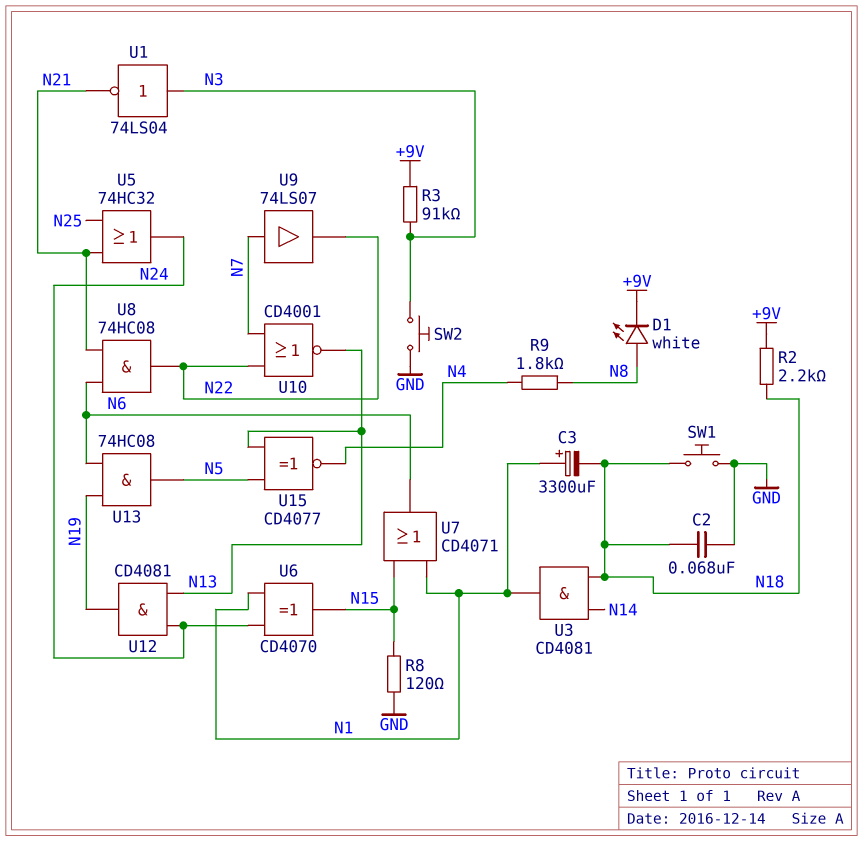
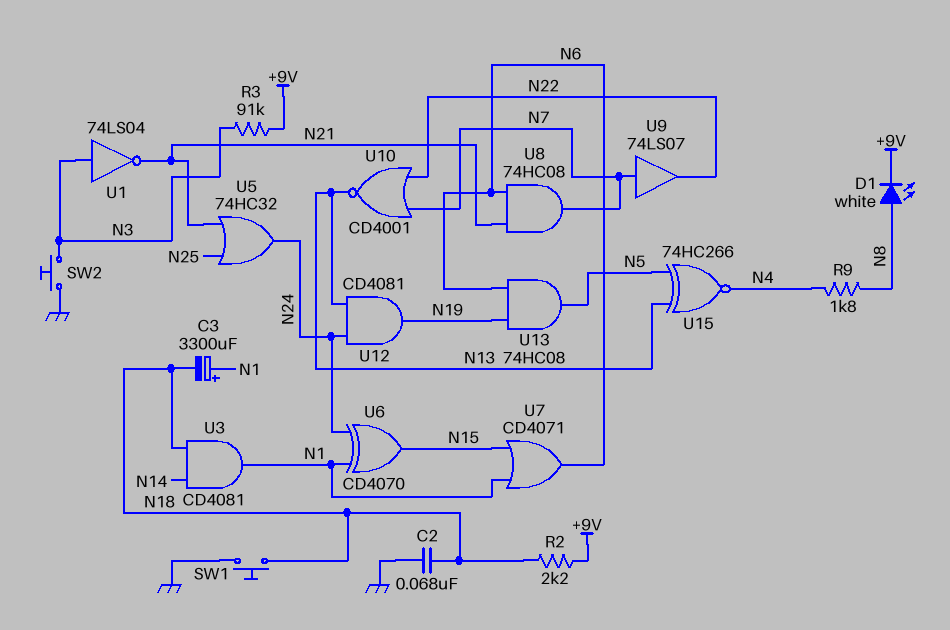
R8: 120 (GND, N15) -> none
U8: AND 74HC08 (in N6, in N21, out N22) -> AND 74HC08 (in N6, in N21, out N7)
U15: XNOR CD4077 (in N5, in N13, out N4) -> XNOR 74HC266 (in N5, in N13, out N4)

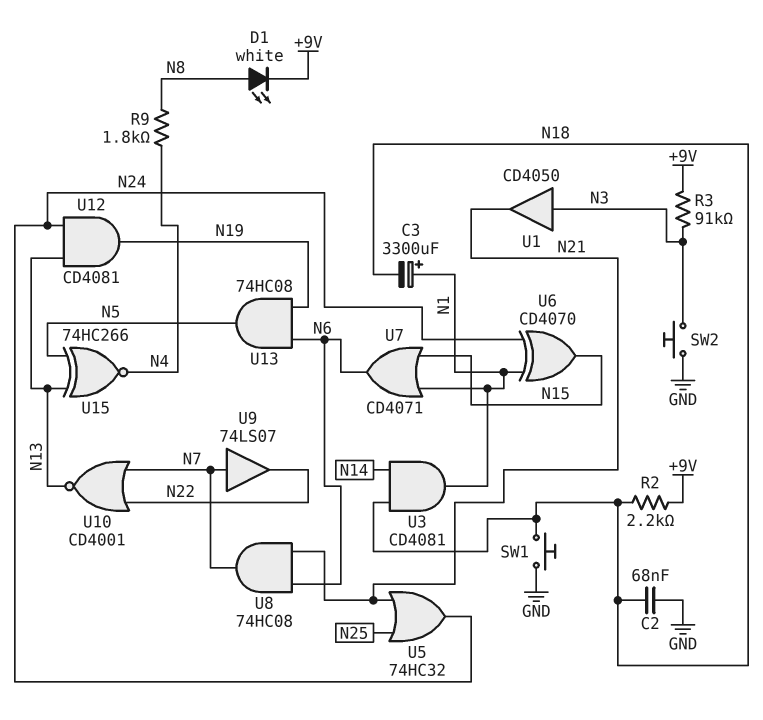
U1: NOT 74LS04 (in N3, out N21) -> buffer CD4050 (in N3, out N21)

